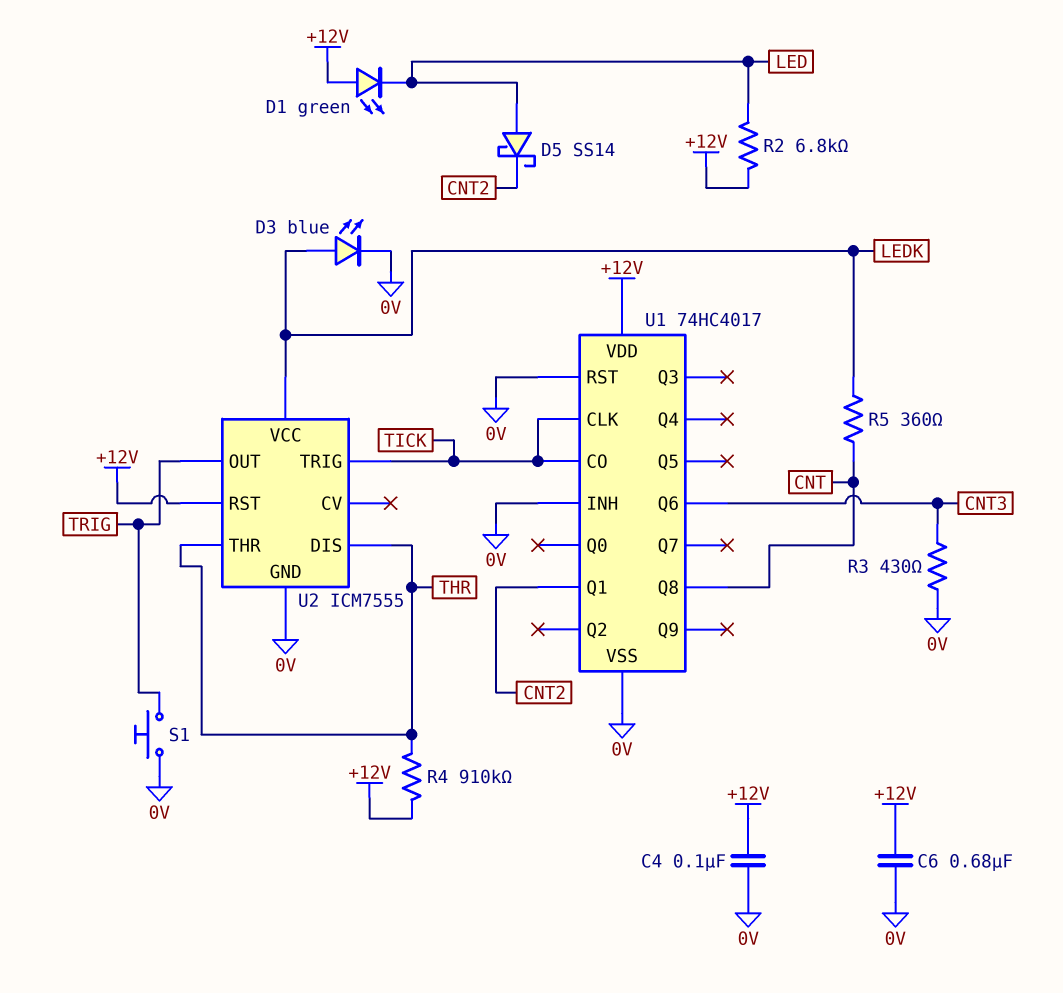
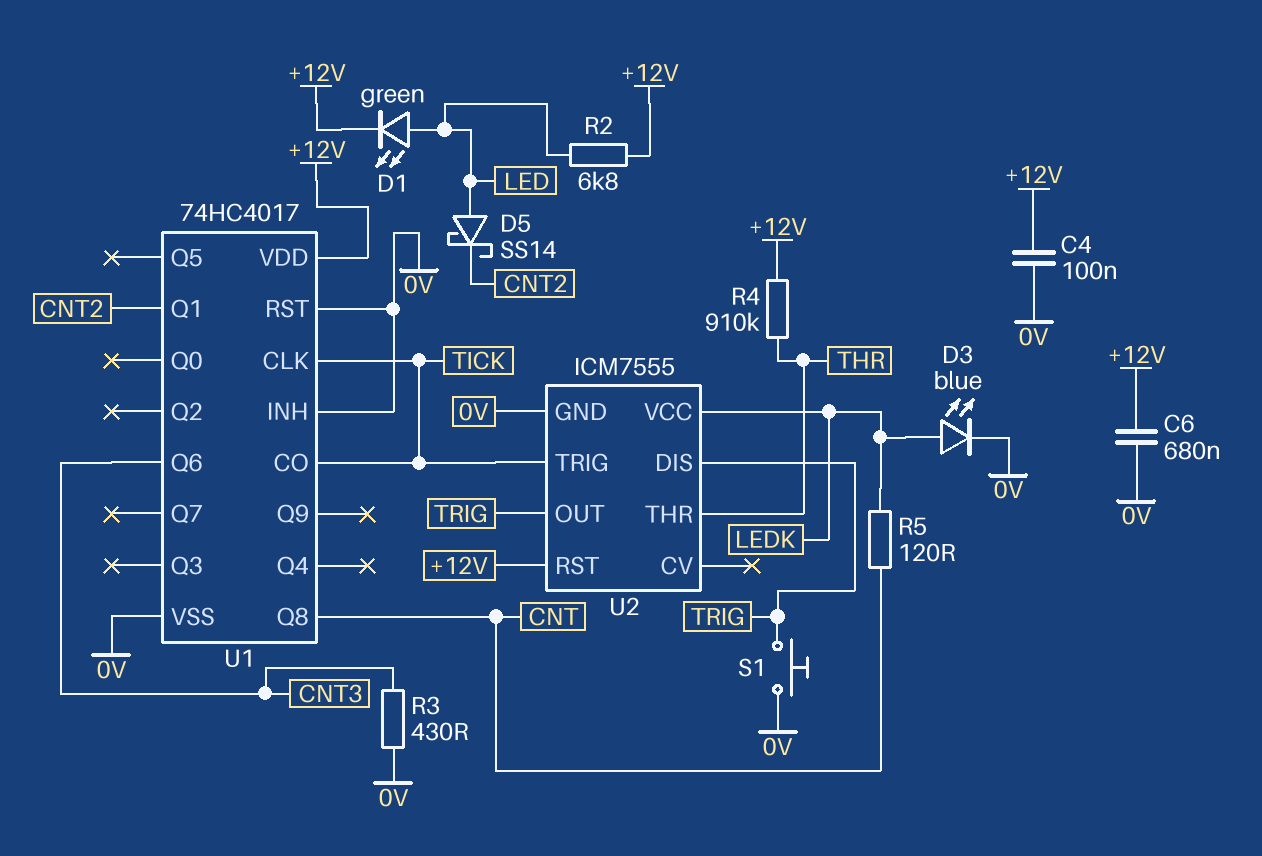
D1: LED green (A +12V, K LED) -> LED green (A LED, K +12V)
R5: 360 (CNT, LEDK) -> 120 (CNT, LEDK)
U2 pin DIS: THR -> TRIG

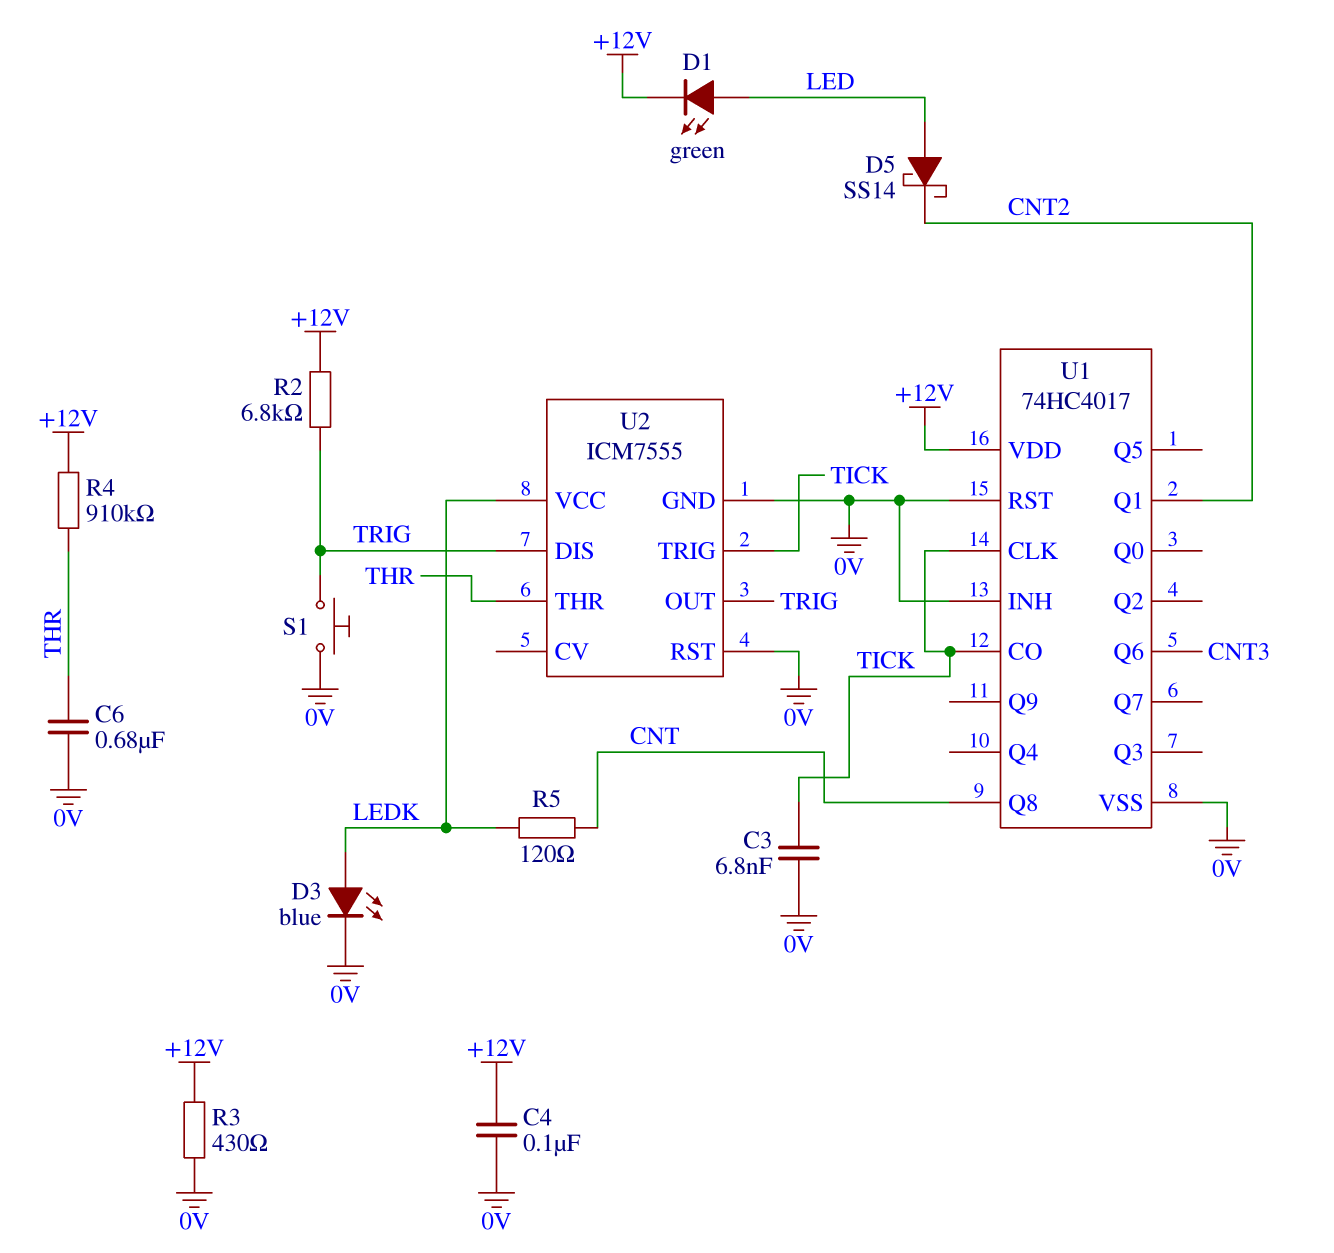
C3: none -> 6.8nF (0V, TICK)
C6: 680nF (+12V, 0V) -> 680nF (0V, THR)
R2: 6.8k (+12V, LED) -> 6.8k (+12V, TRIG)
R3: 430 (0V, CNT3) -> 430 (+12V, 0V)
U2 pin RST: +12V -> 0V

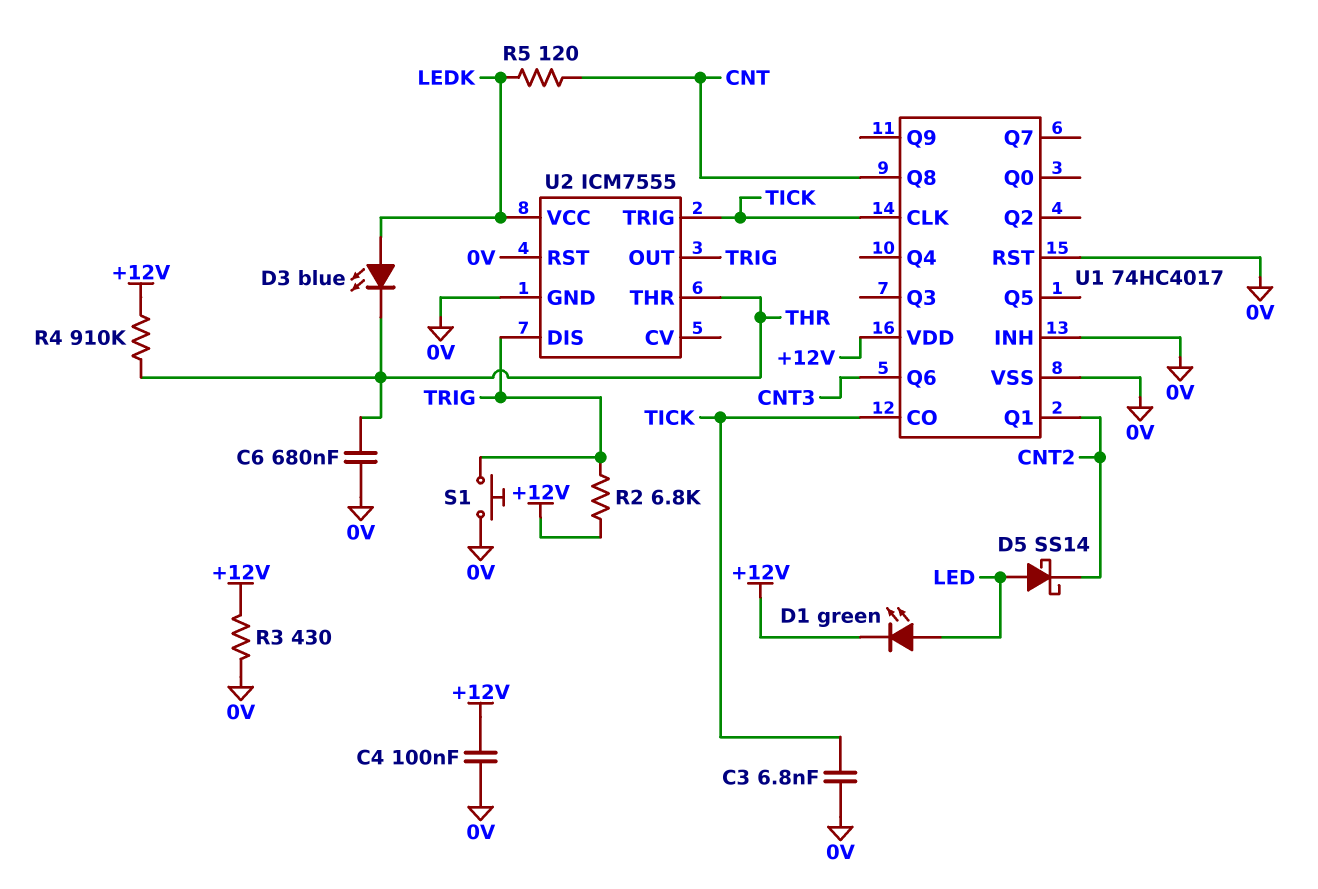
D3: LED blue (A LEDK, K 0V) -> LED blue (A LEDK, K THR)

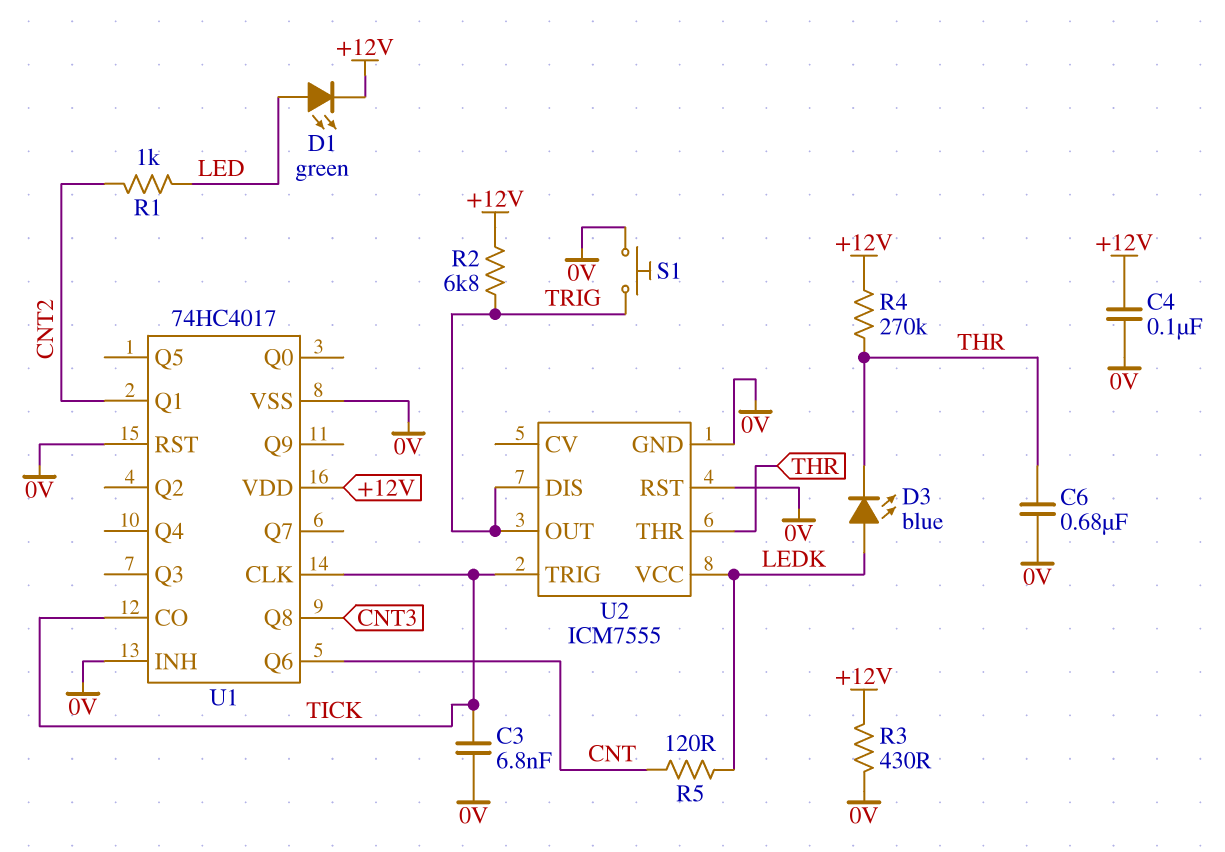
D5: schottky SS14 (A LED, K CNT2) -> none
R1: none -> 1k (CNT2, LED)
R4: 910k (+12V, THR) -> 270k (+12V, THR)
U1 pin Q6: CNT3 -> CNT
U1 pin Q8: CNT -> CNT3

